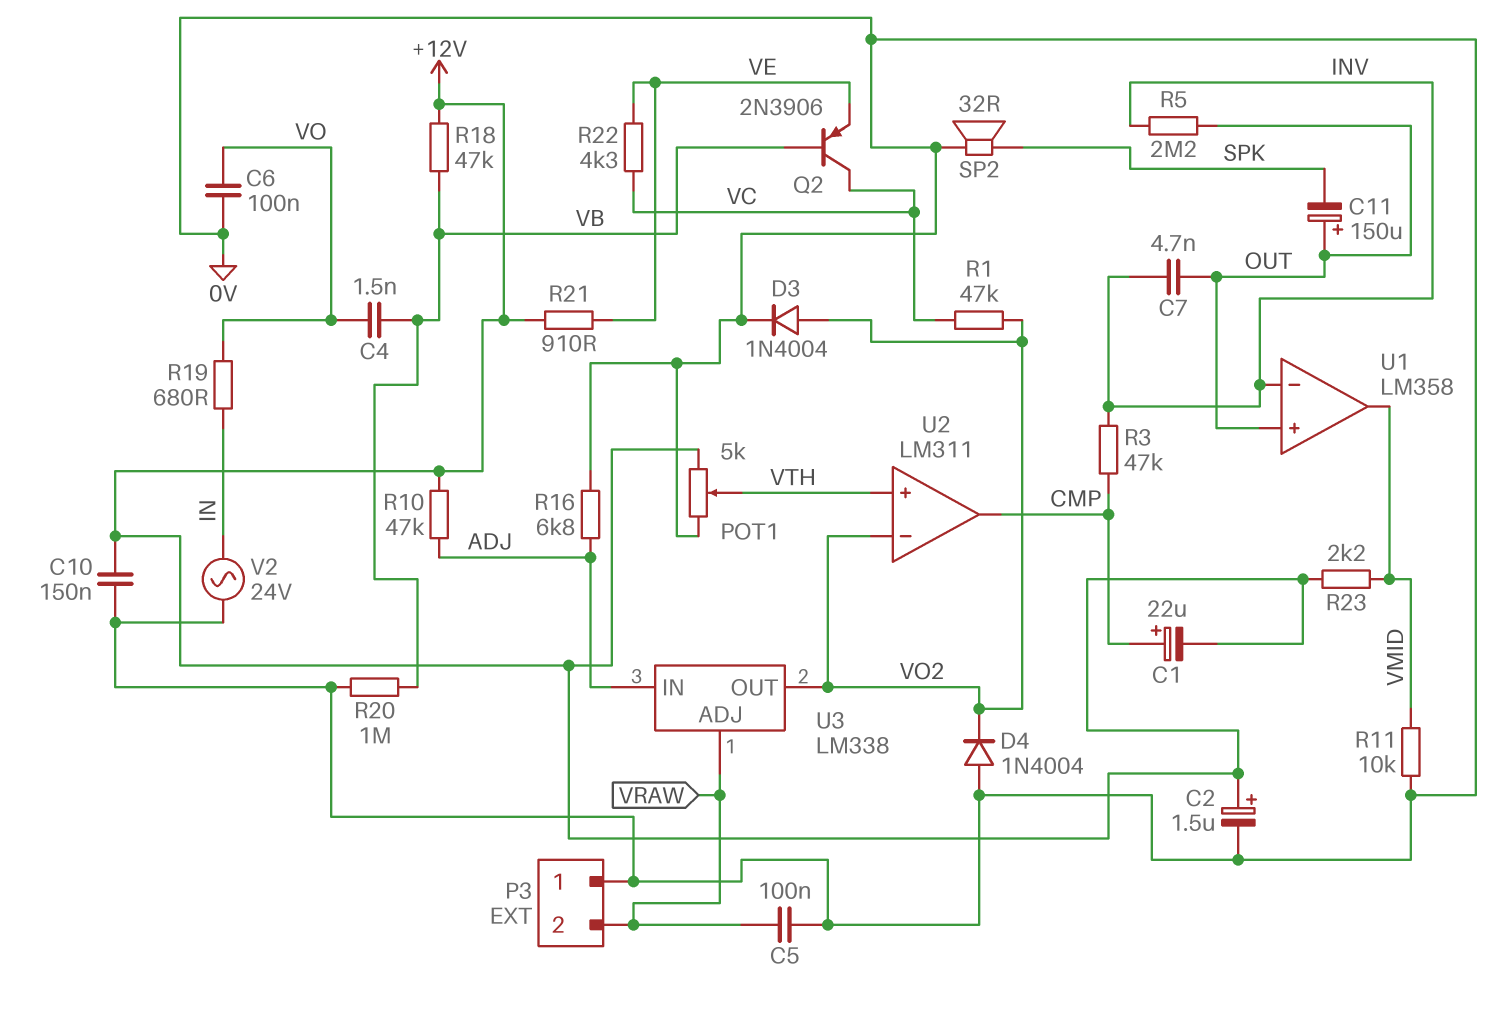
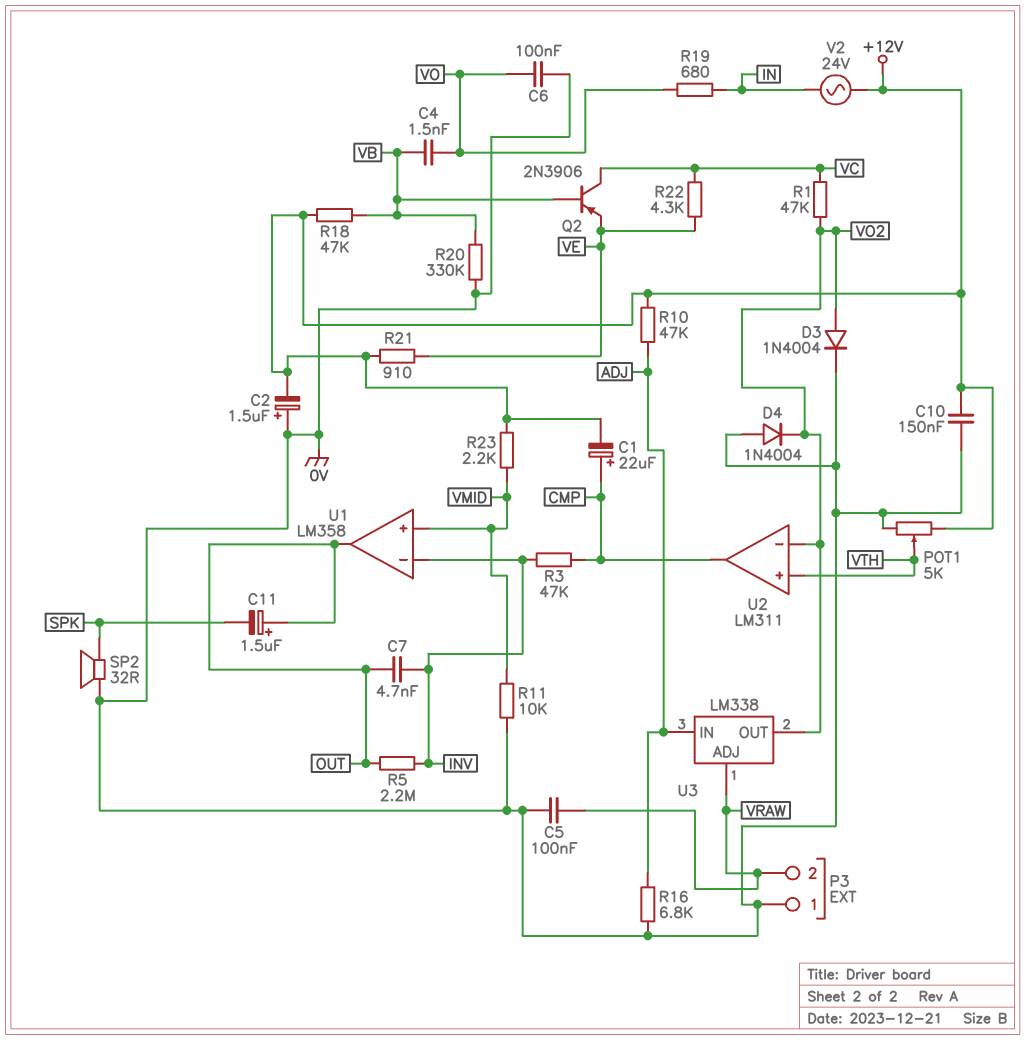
C2: 1.5uF (plus +12V, minus 0V) -> 1.5uF (plus 0V, minus +12V)
C11: 150uF (plus OUT, minus SPK) -> 1.5uF (plus OUT, minus SPK)
R20: 1M (0V, VB) -> 330k (0V, VB)
U1 pin in+: OUT -> VMID
U1 pin out: VMID -> OUT
V2: AC 24V (0V, IN) -> AC 24V (+12V, IN)

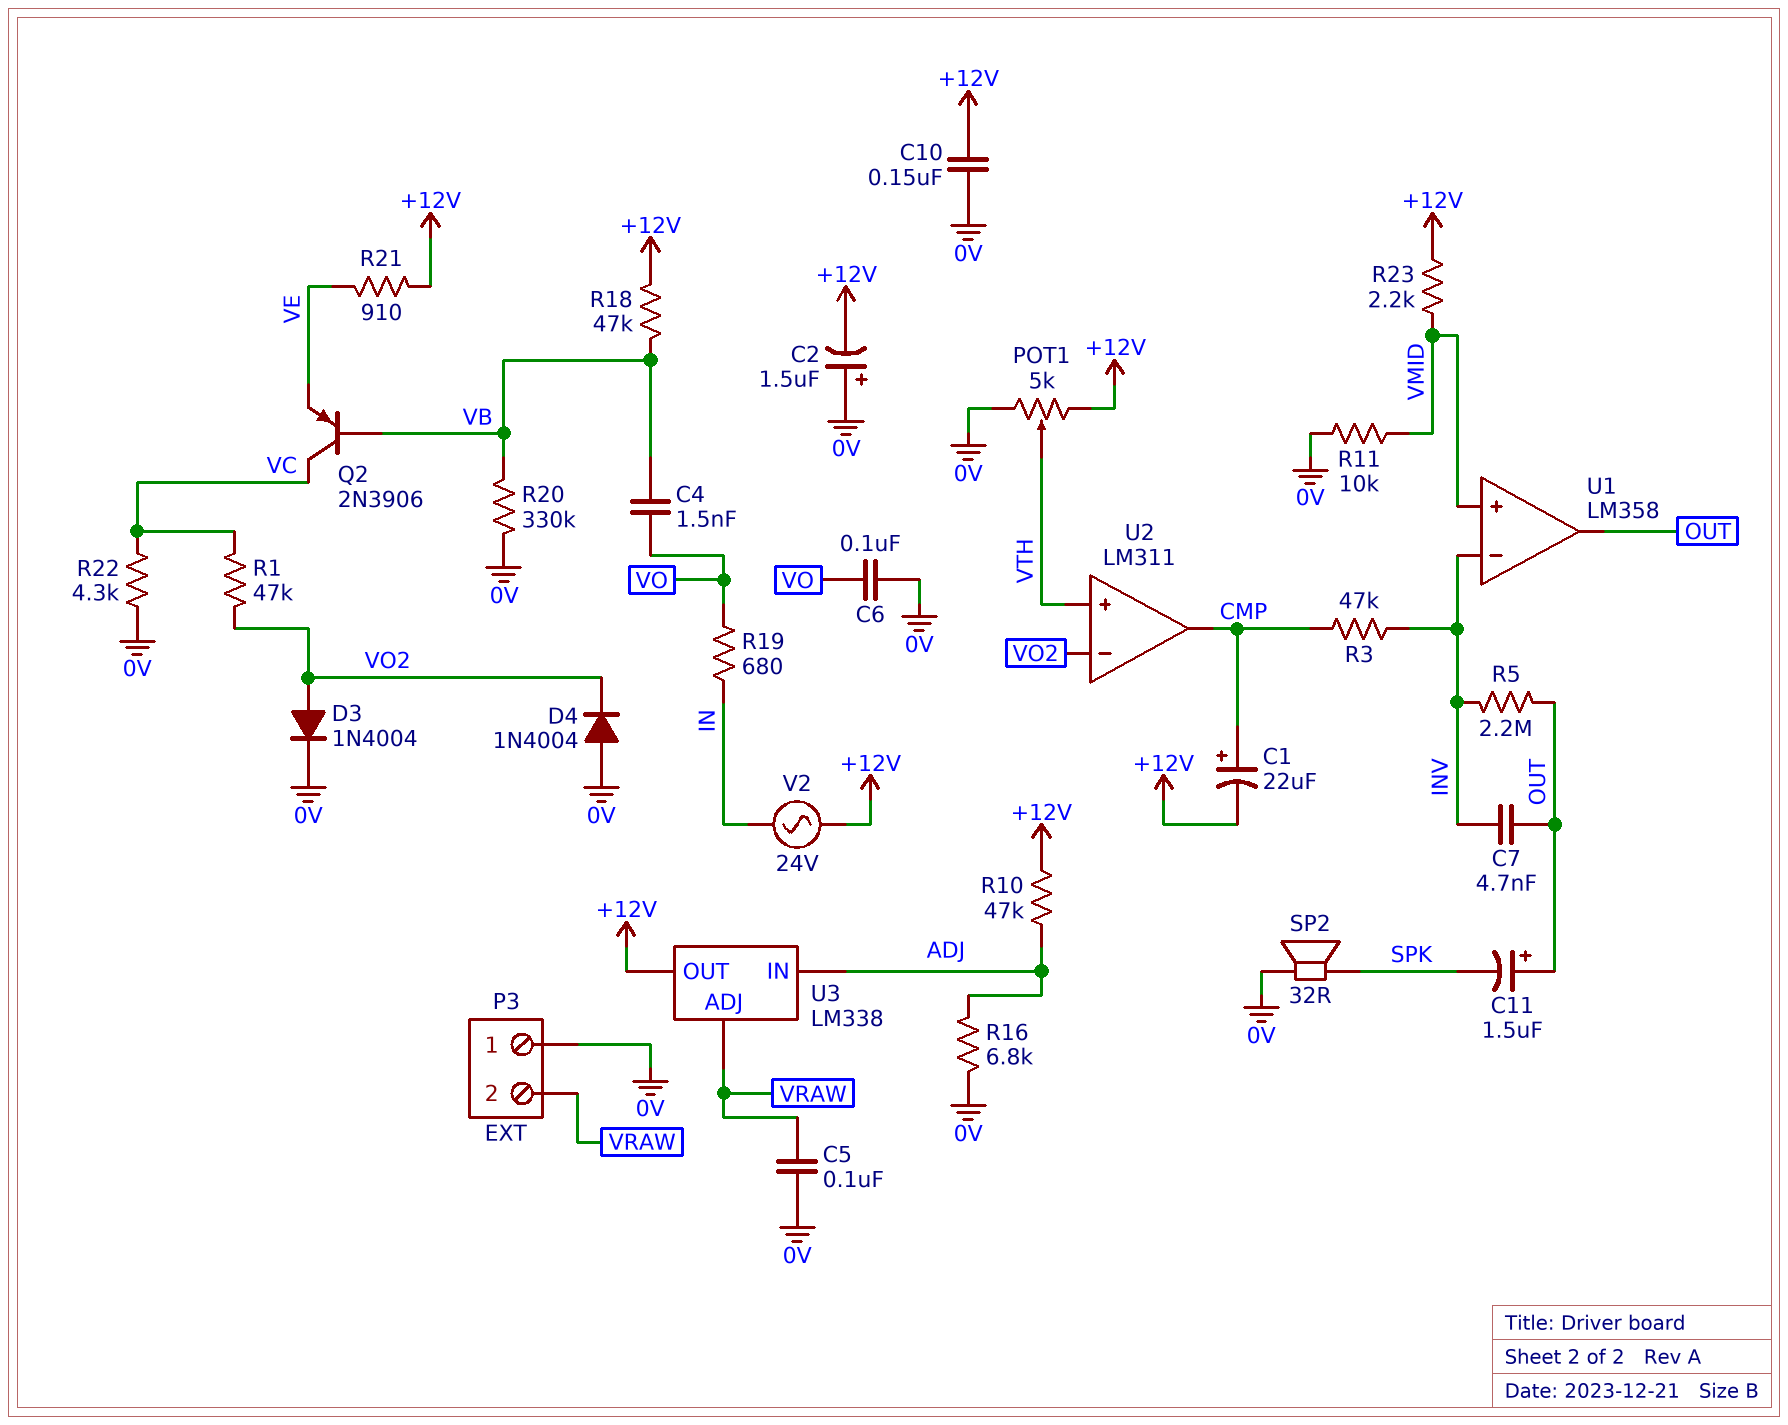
R22: 4.3k (VC, VE) -> 4.3k (0V, VC)
U3 pin OUT: VO2 -> +12V

